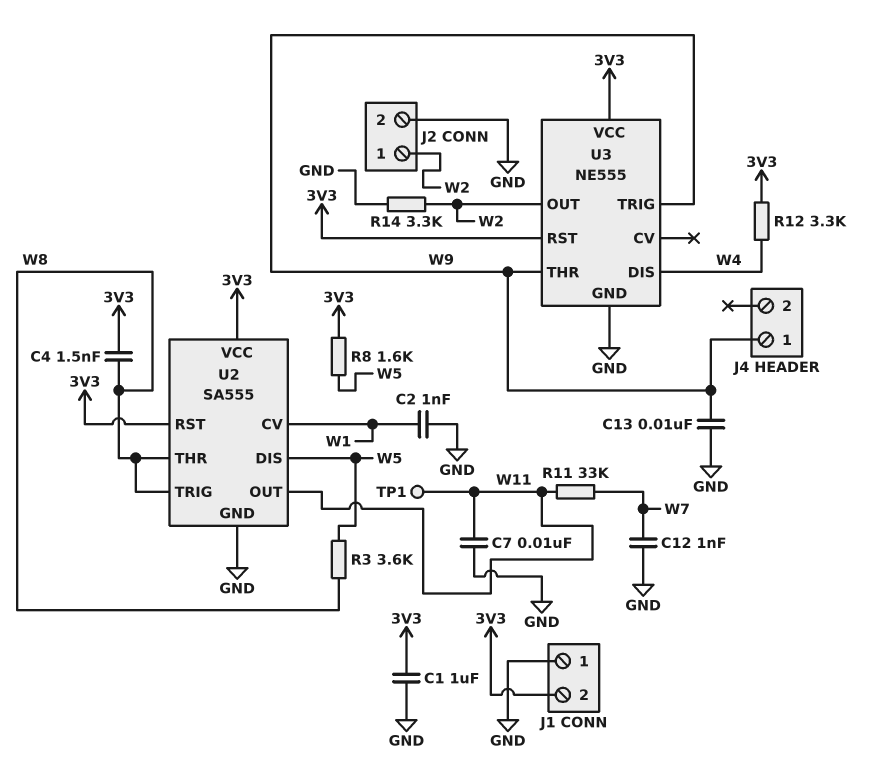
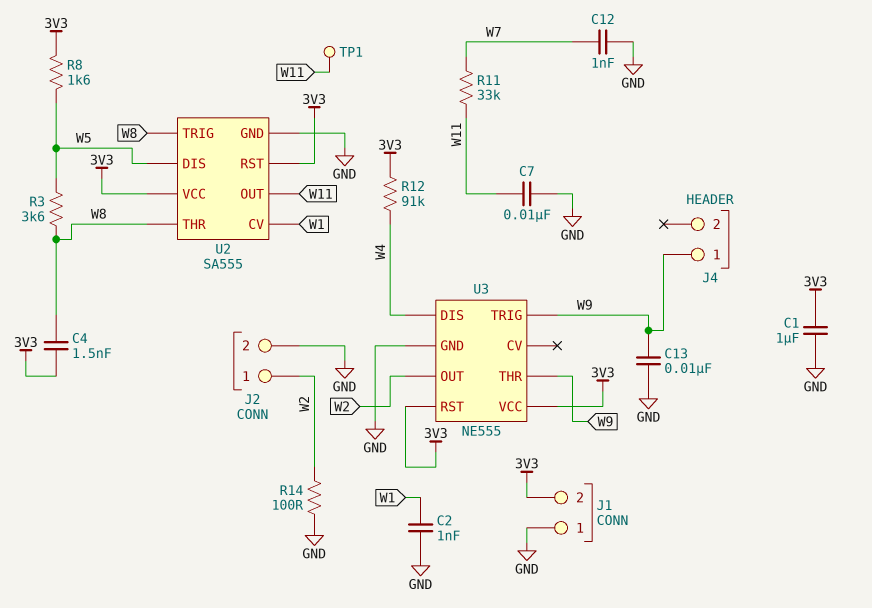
R12: 3.3k (3V3, W4) -> 91k (3V3, W4)
R14: 3.3k (GND, W2) -> 100 (GND, W2)

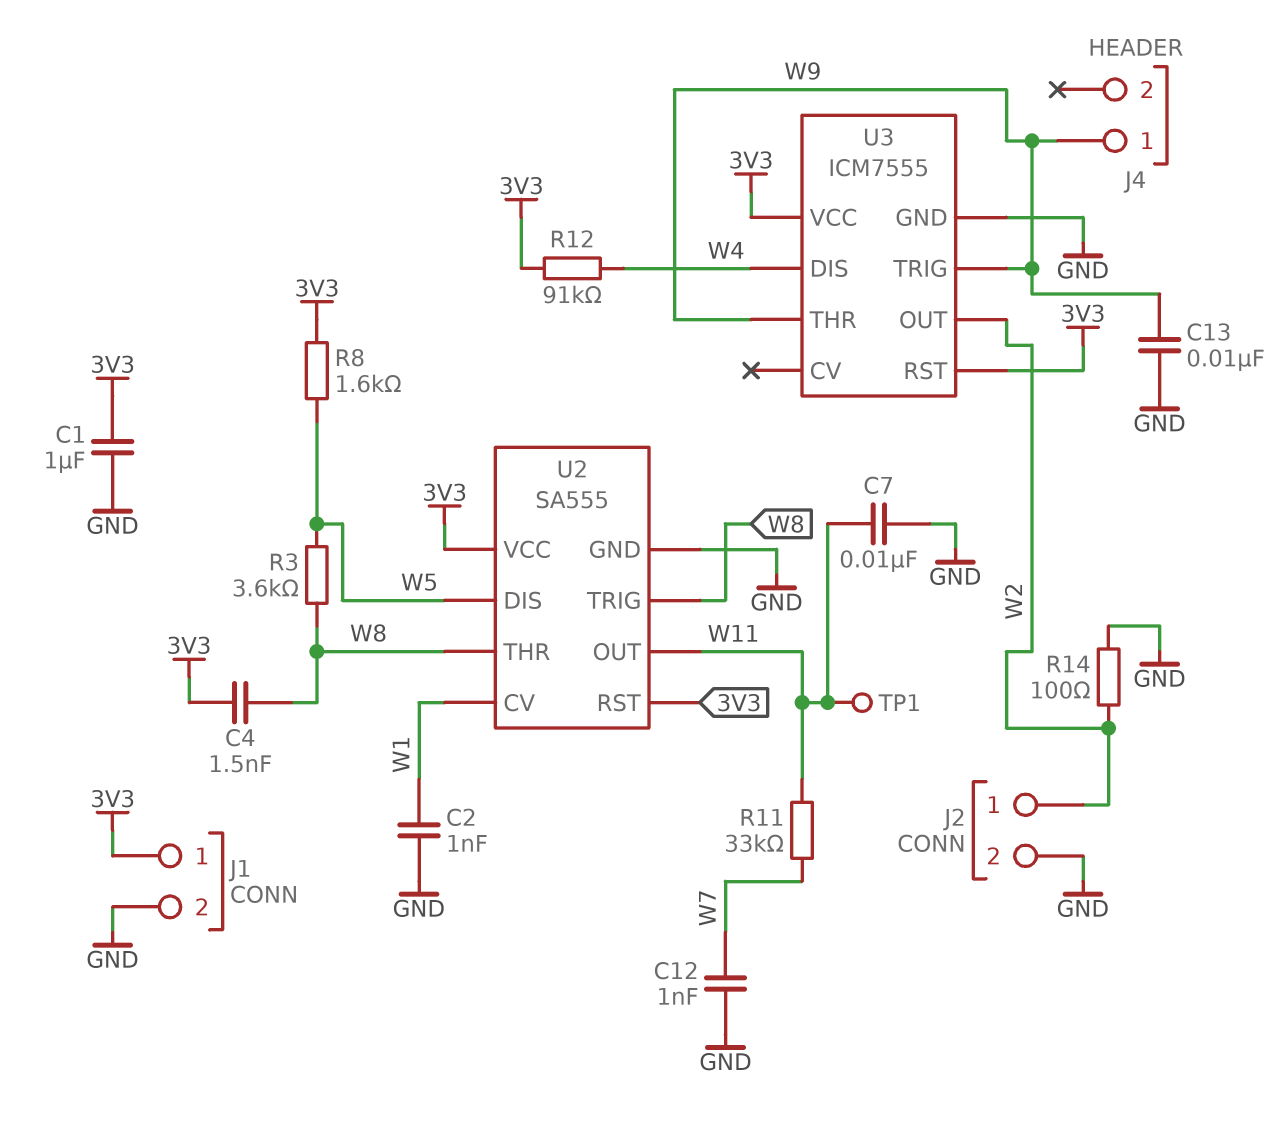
J1 pin 1: GND -> 3V3
J1 pin 2: 3V3 -> GND
U3: NE555 -> ICM7555

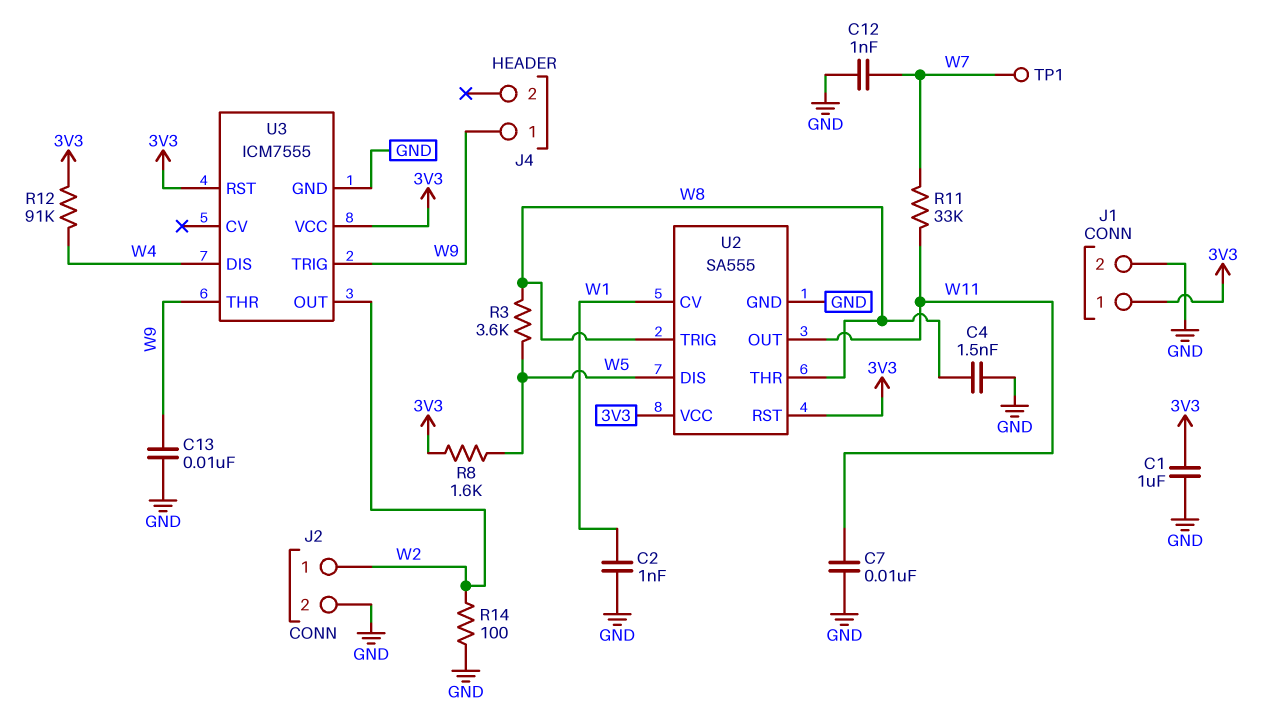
C4: 1.5nF (3V3, W8) -> 1.5nF (GND, W8)
TP1: test point (W11) -> test point (W7)

